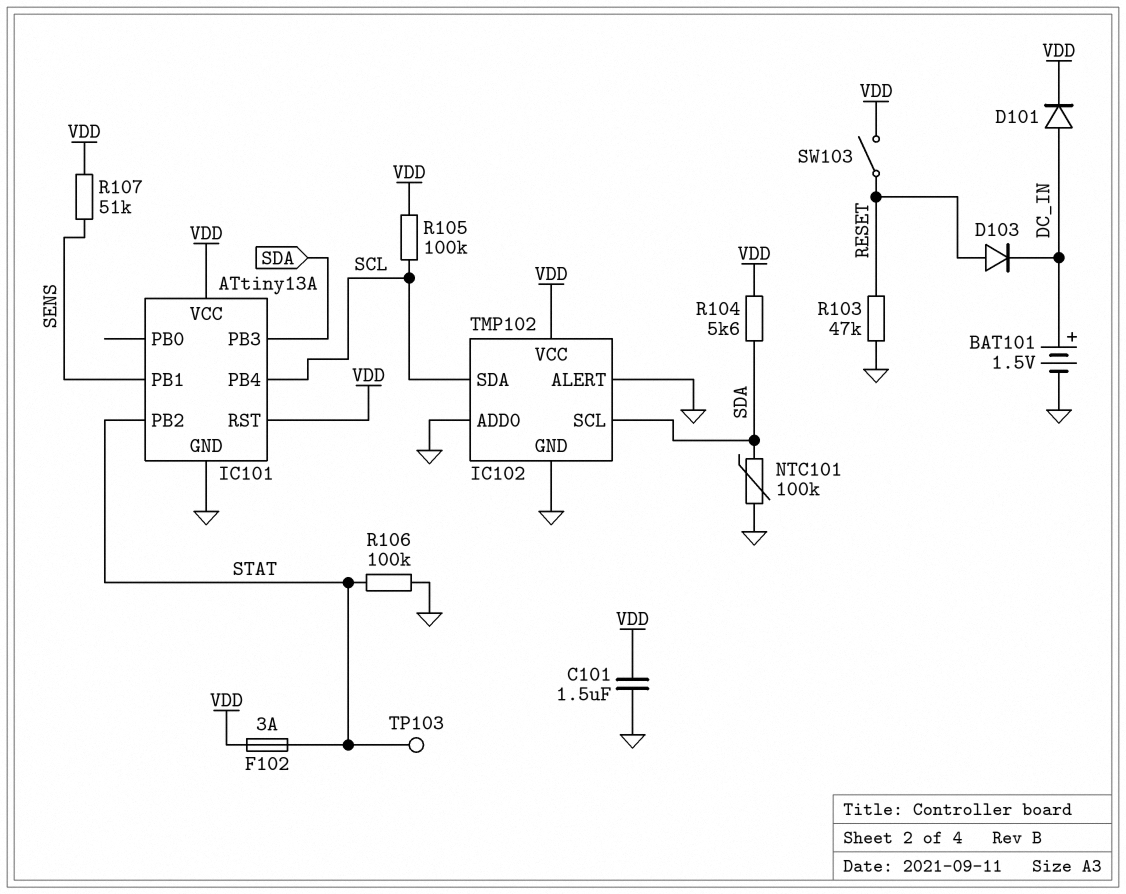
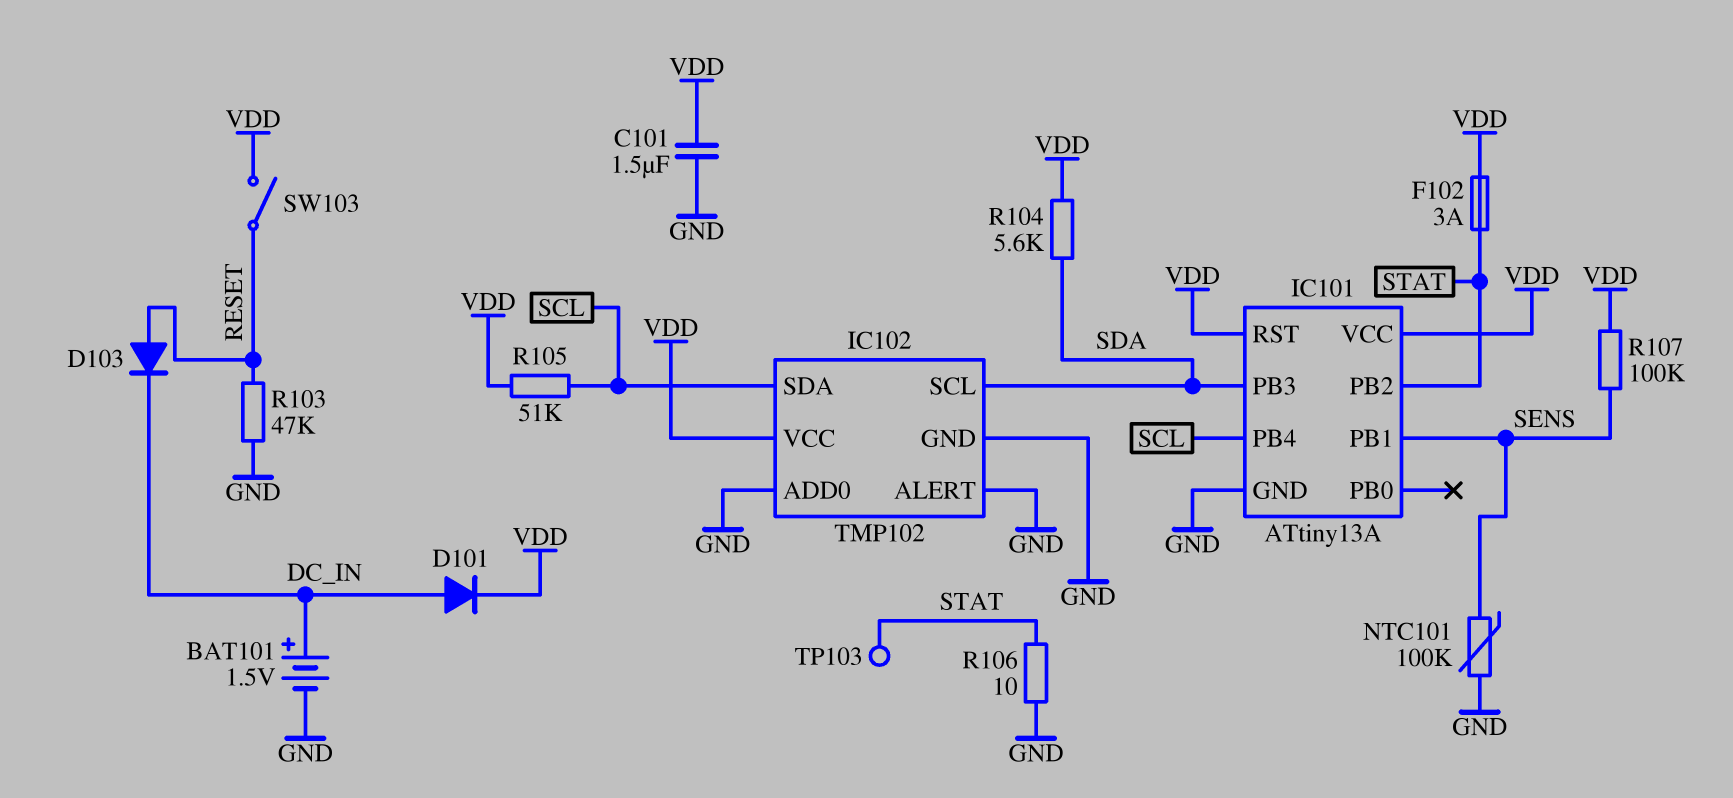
NTC101: 100k (GND, SDA) -> 100k (GND, SENS)
R105: 100k (SCL, VDD) -> 51k (SCL, VDD)
R106: 100k (GND, STAT) -> 10 (GND, STAT)
R107: 51k (SENS, VDD) -> 100k (SENS, VDD)

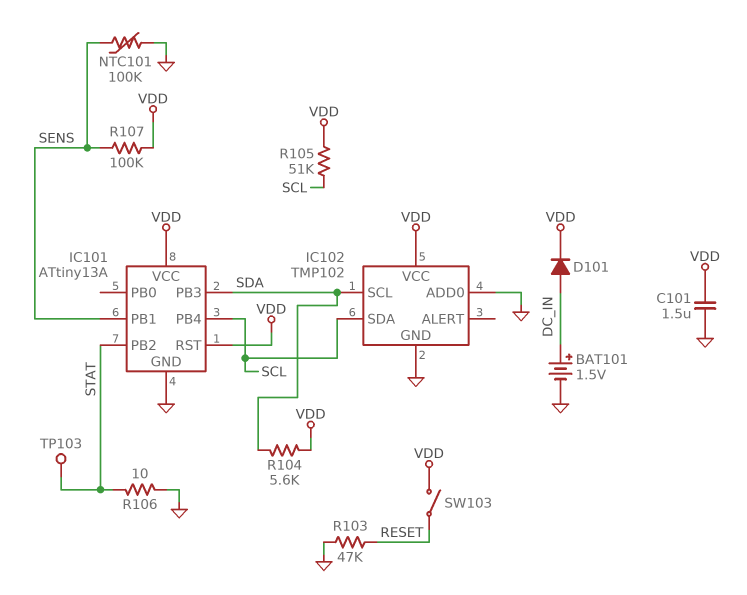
D103: diode (A RESET, K DC_IN) -> none
F102: 3A (STAT, VDD) -> none
IC102 pin ALERT: GND -> none

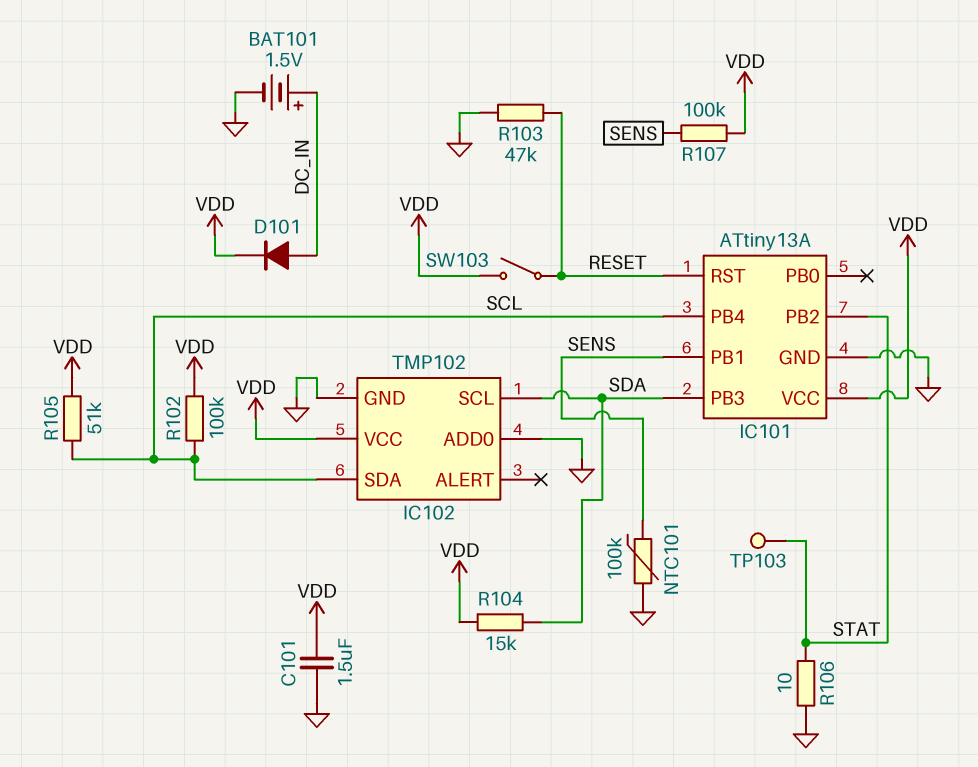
IC101 pin RST: VDD -> RESET
R102: none -> 100k (SCL, VDD)
R104: 5.6k (SDA, VDD) -> 15k (SDA, VDD)

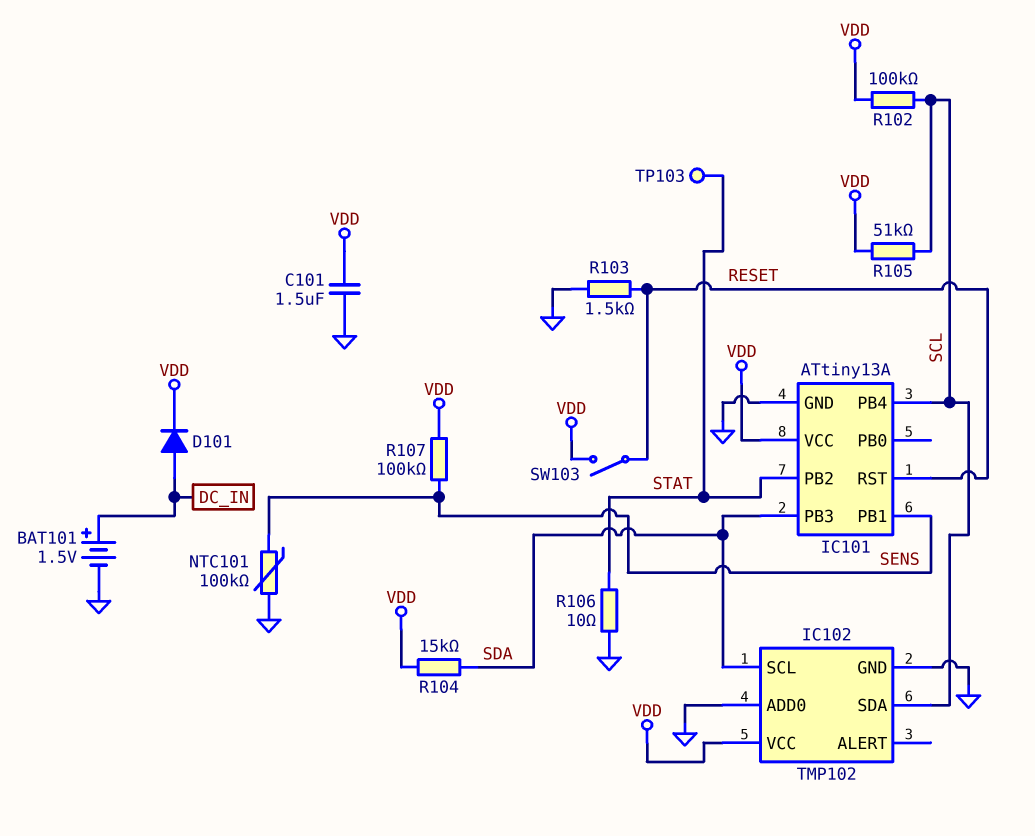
R103: 47k (GND, RESET) -> 1.5k (GND, RESET)

